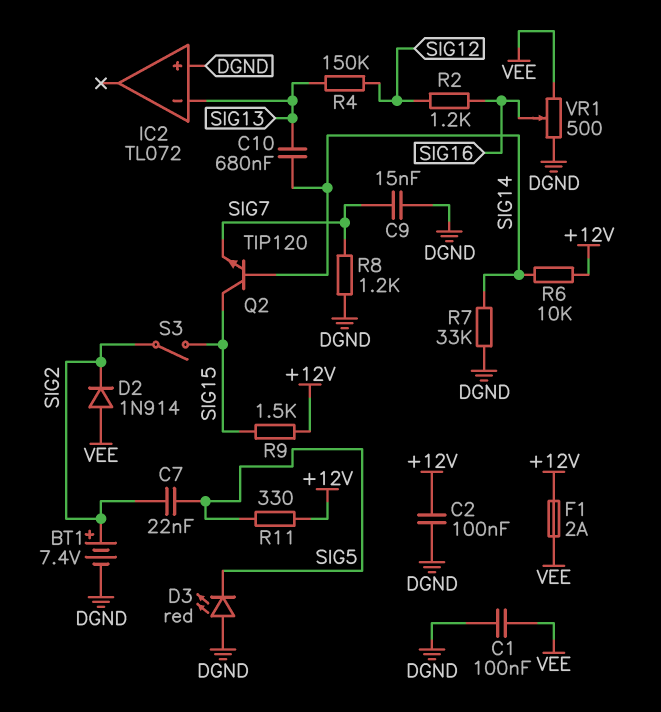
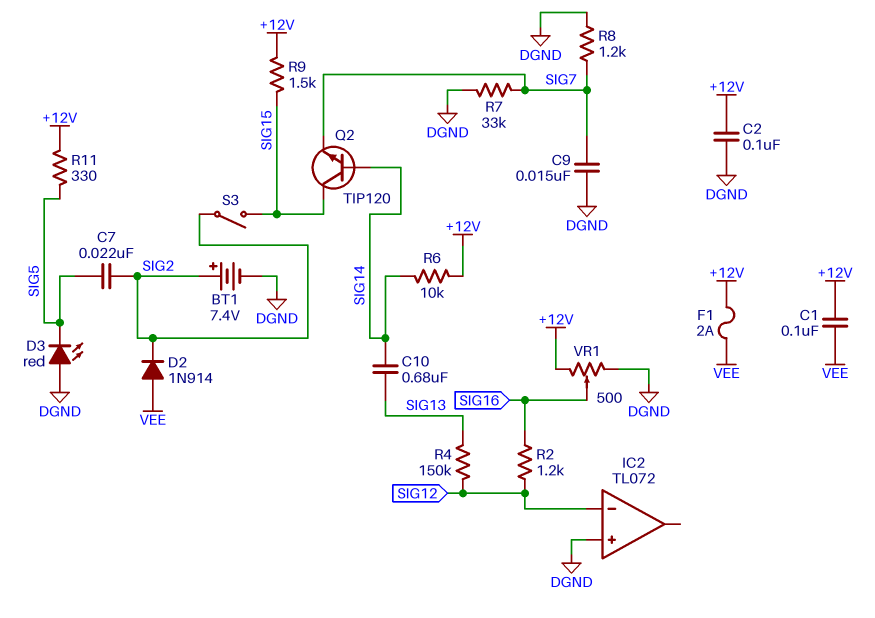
C1: 100nF (DGND, VEE) -> 100nF (+12V, VEE)
IC2 pin in-: SIG13 -> SIG12
R7: 33k (DGND, SIG14) -> 33k (DGND, SIG7)
VR1: 500 (DGND, VEE, wiper SIG16) -> 500 (+12V, DGND, wiper SIG16)

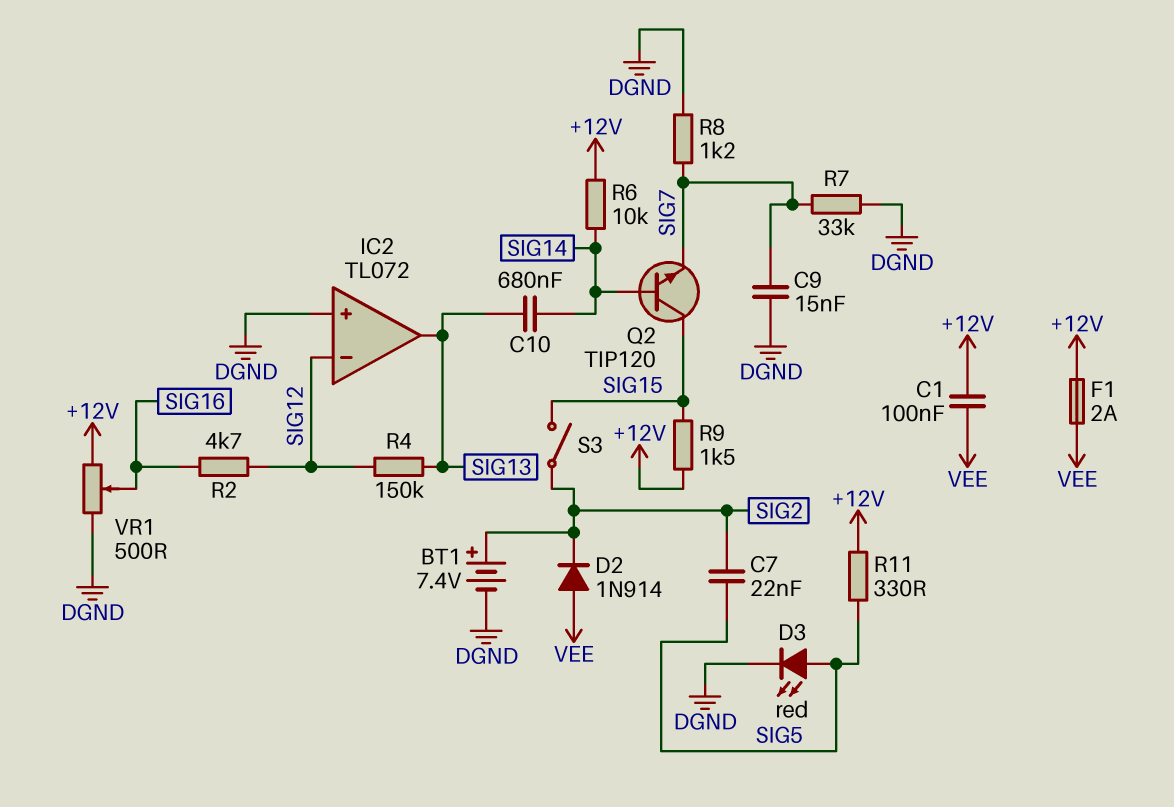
C2: 100nF (+12V, DGND) -> none
D3: LED red (A DGND, K SIG5) -> LED red (A SIG5, K DGND)
IC2 pin out: none -> SIG13
R2: 1.2k (SIG12, SIG16) -> 4.7k (SIG12, SIG16)

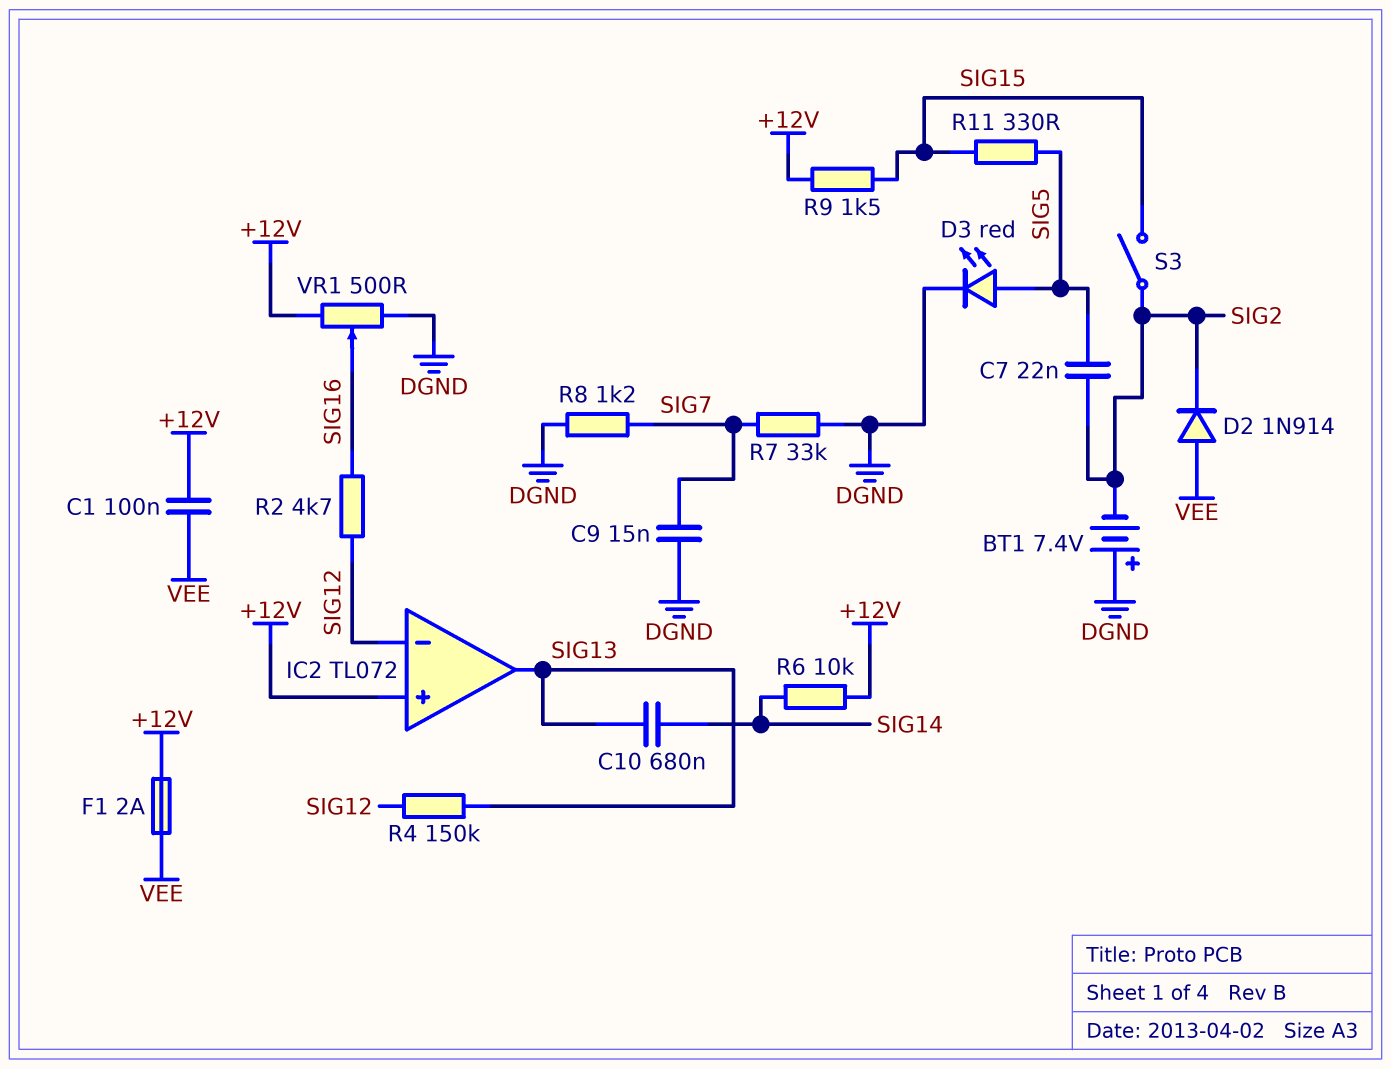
BT1: 7.4V (plus SIG2, minus DGND) -> 7.4V (plus DGND, minus SIG2)
IC2 pin in+: DGND -> +12V
Q2: NPN TIP120 (B SIG14, C SIG15, E SIG7) -> none
R11: 330 (+12V, SIG5) -> 330 (SIG5, SIG15)

